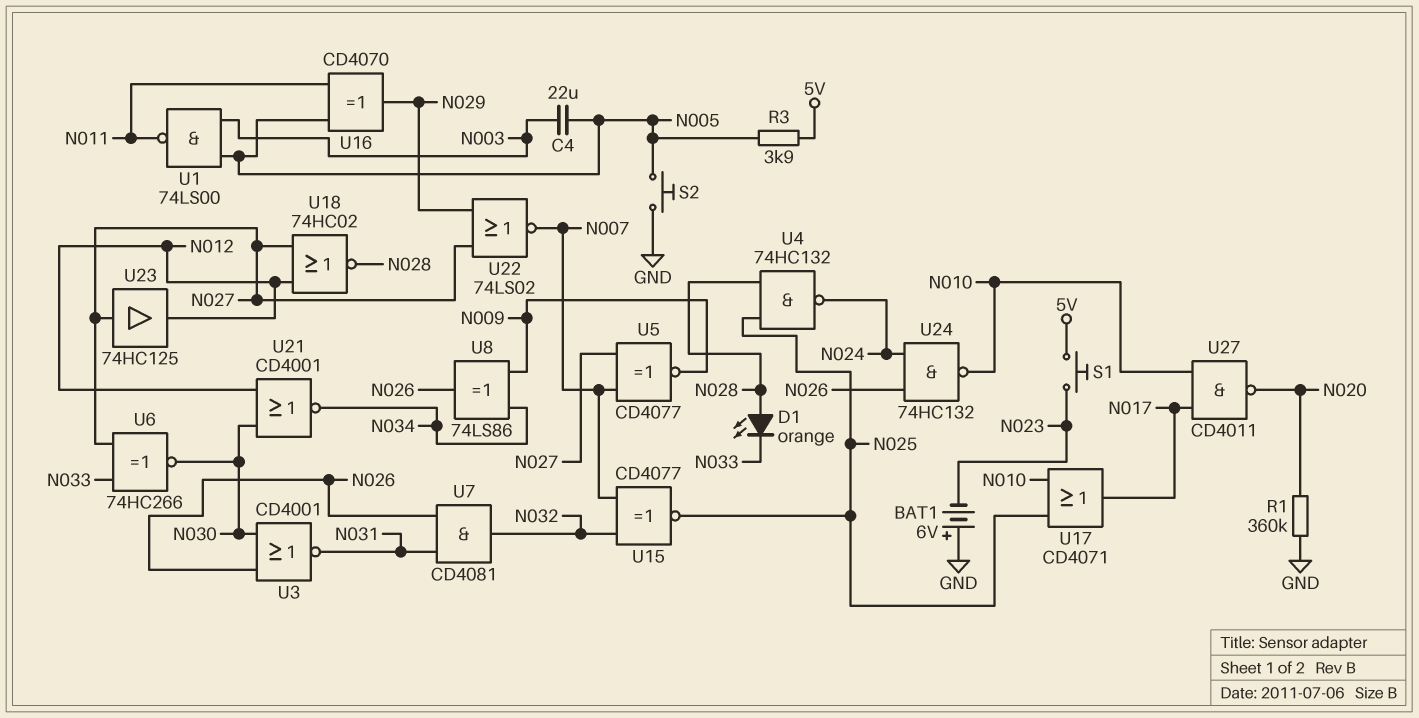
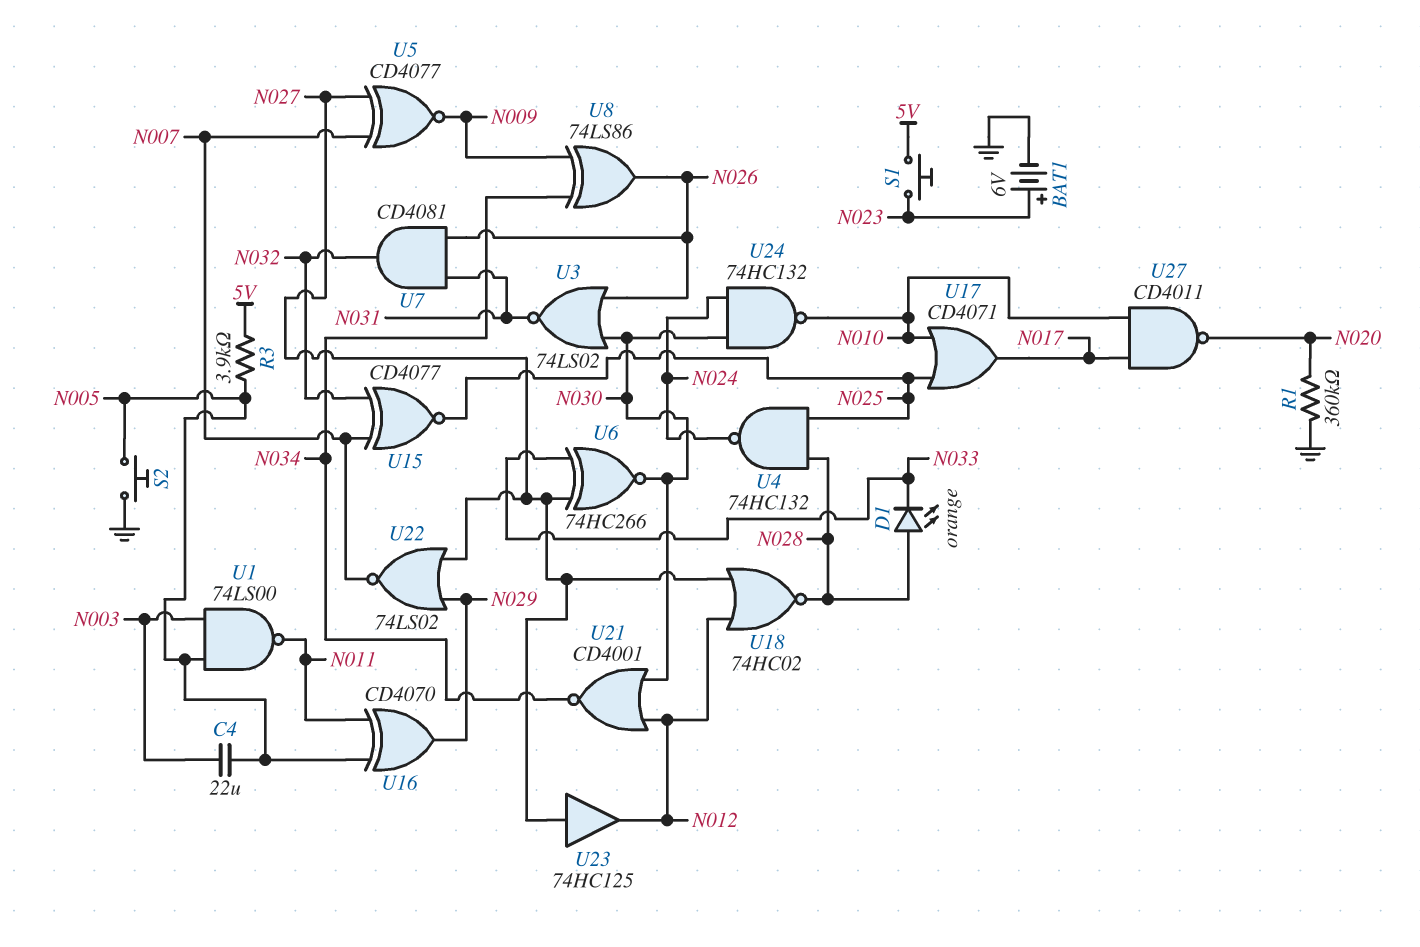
BAT1: 6V (plus GND, minus N023) -> 6V (plus N023, minus GND)
U3: NOR CD4001 (in N026, in N030, out N031) -> NOR 74LS02 (in N026, in N030, out N031)
U24: NAND 74HC132 (in N024, in N026, out N010) -> NAND 74HC132 (in N024, in N030, out N010)

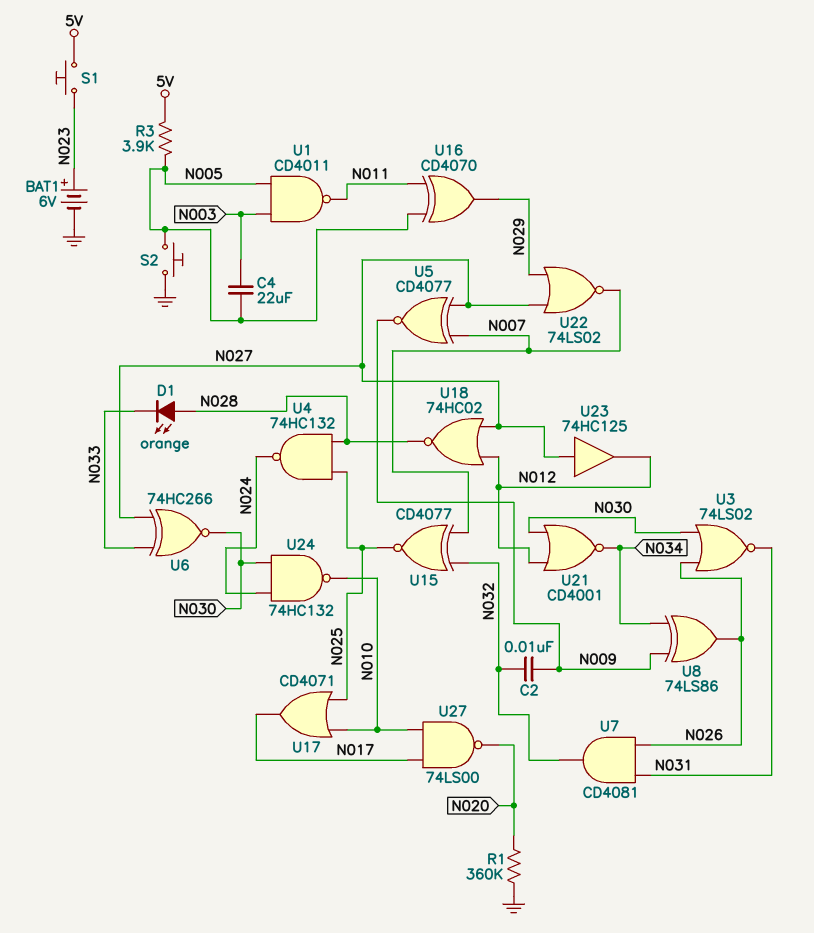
C2: none -> 10nF (N009, N032)
U1: NAND 74LS00 (in N003, in N005, out N011) -> NAND CD4011 (in N003, in N005, out N011)
U27: NAND CD4011 (in N010, in N017, out N020) -> NAND 74LS00 (in N010, in N017, out N020)

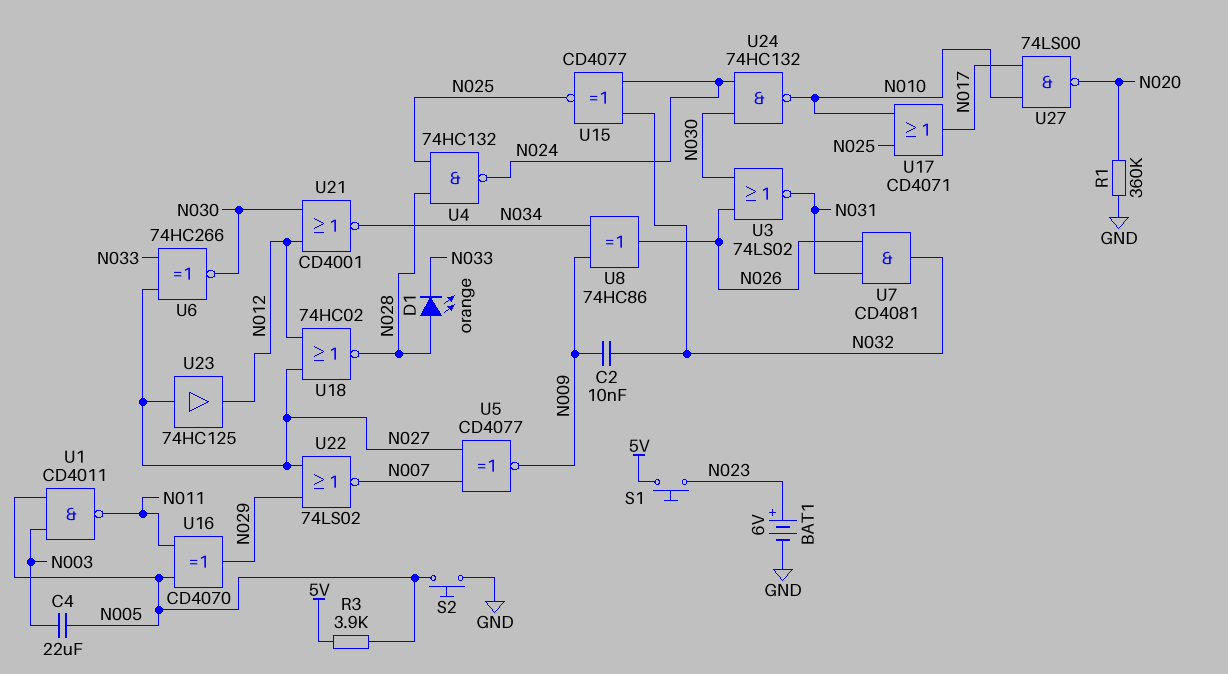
U8: XOR 74LS86 (in N009, in N034, out N026) -> XOR 74HC86 (in N009, in N034, out N026)
U15: XNOR CD4077 (in N007, in N032, out N025) -> XNOR CD4077 (in N024, in N032, out N025)

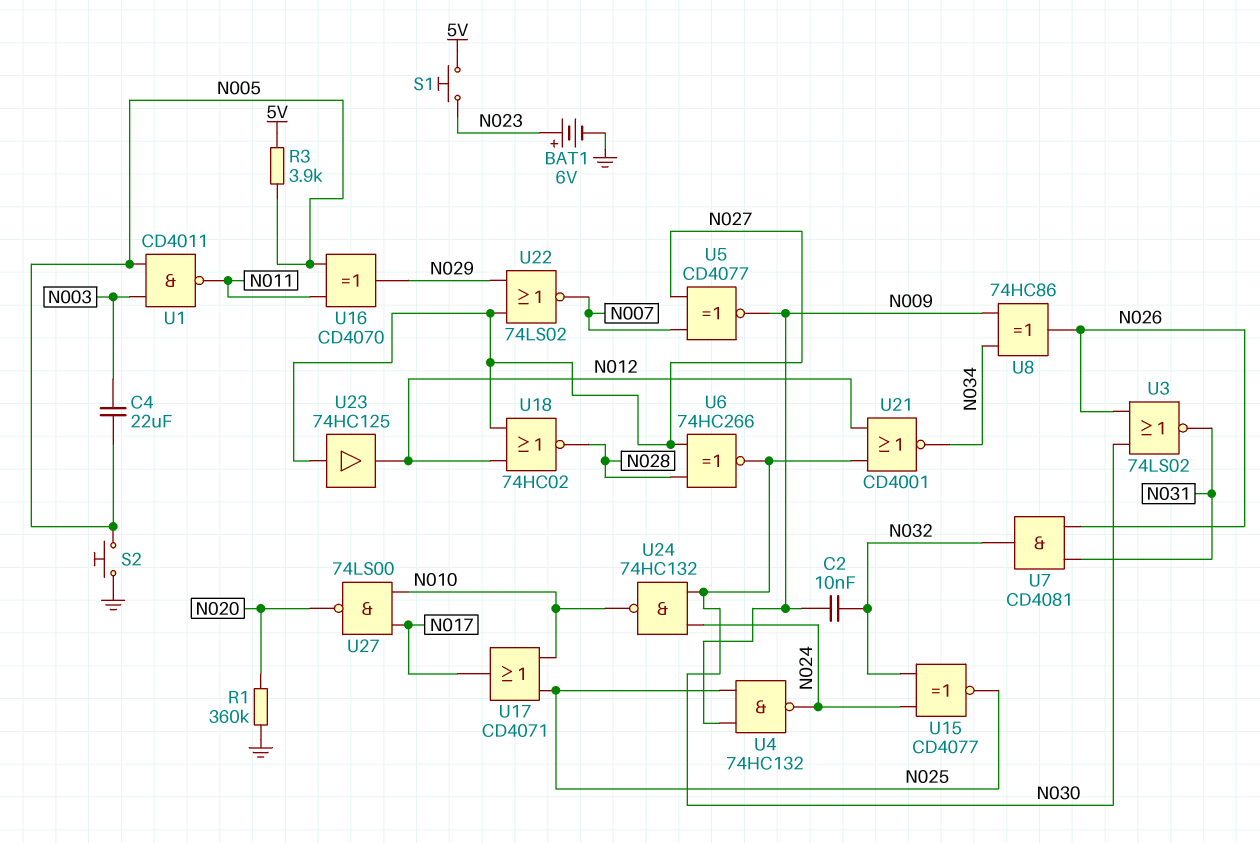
D1: LED orange (A N028, K N033) -> none
U4: NAND 74HC132 (in N025, in N028, out N024) -> NAND 74HC132 (in N009, in N025, out N024)
U6: XNOR 74HC266 (in N027, in N033, out N030) -> XNOR 74HC266 (in N027, in N028, out N030)

